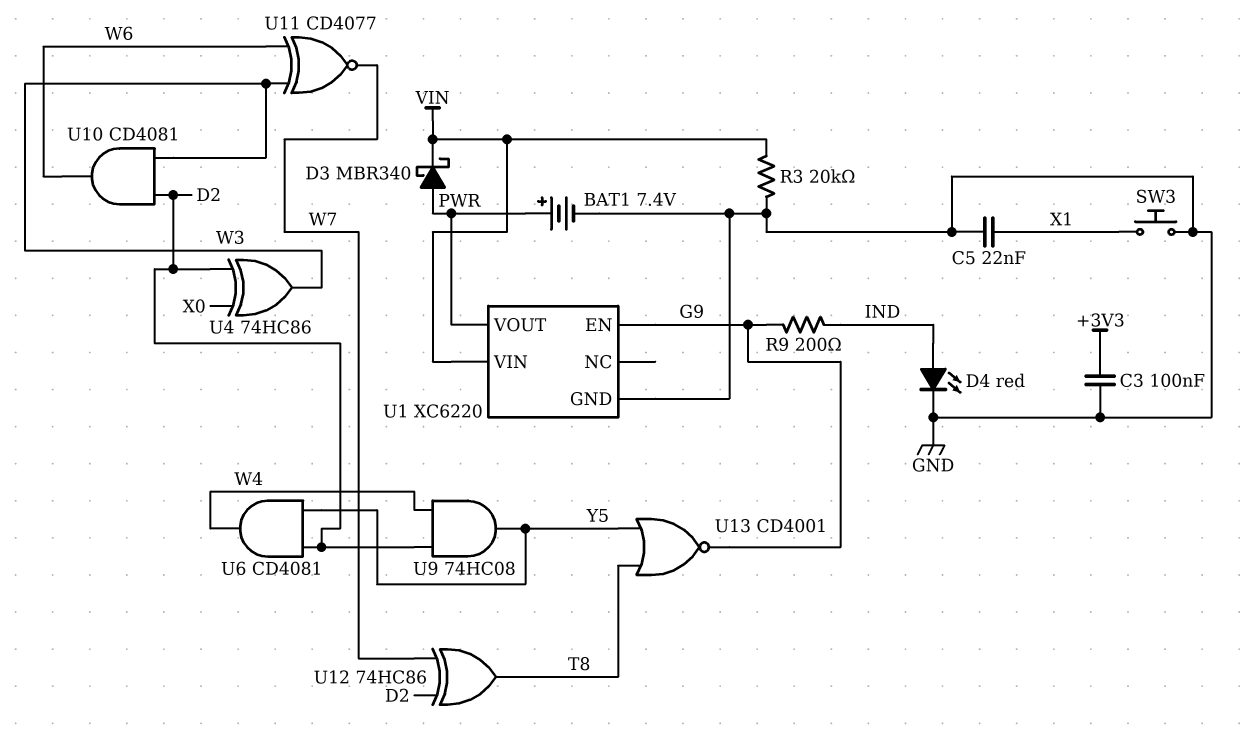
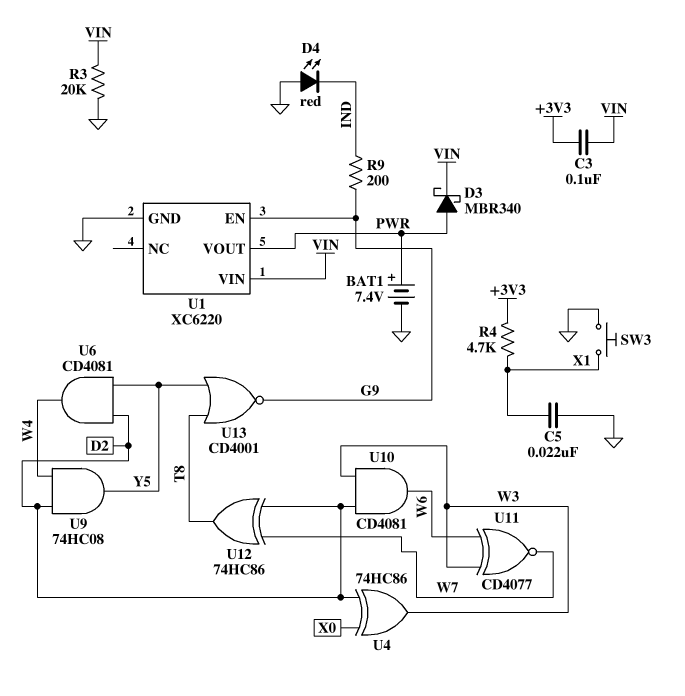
C3: 100nF (+3V3, GND) -> 100nF (+3V3, VIN)
D4: LED red (A IND, K GND) -> LED red (A GND, K IND)
R4: none -> 4.7k (+3V3, X1)

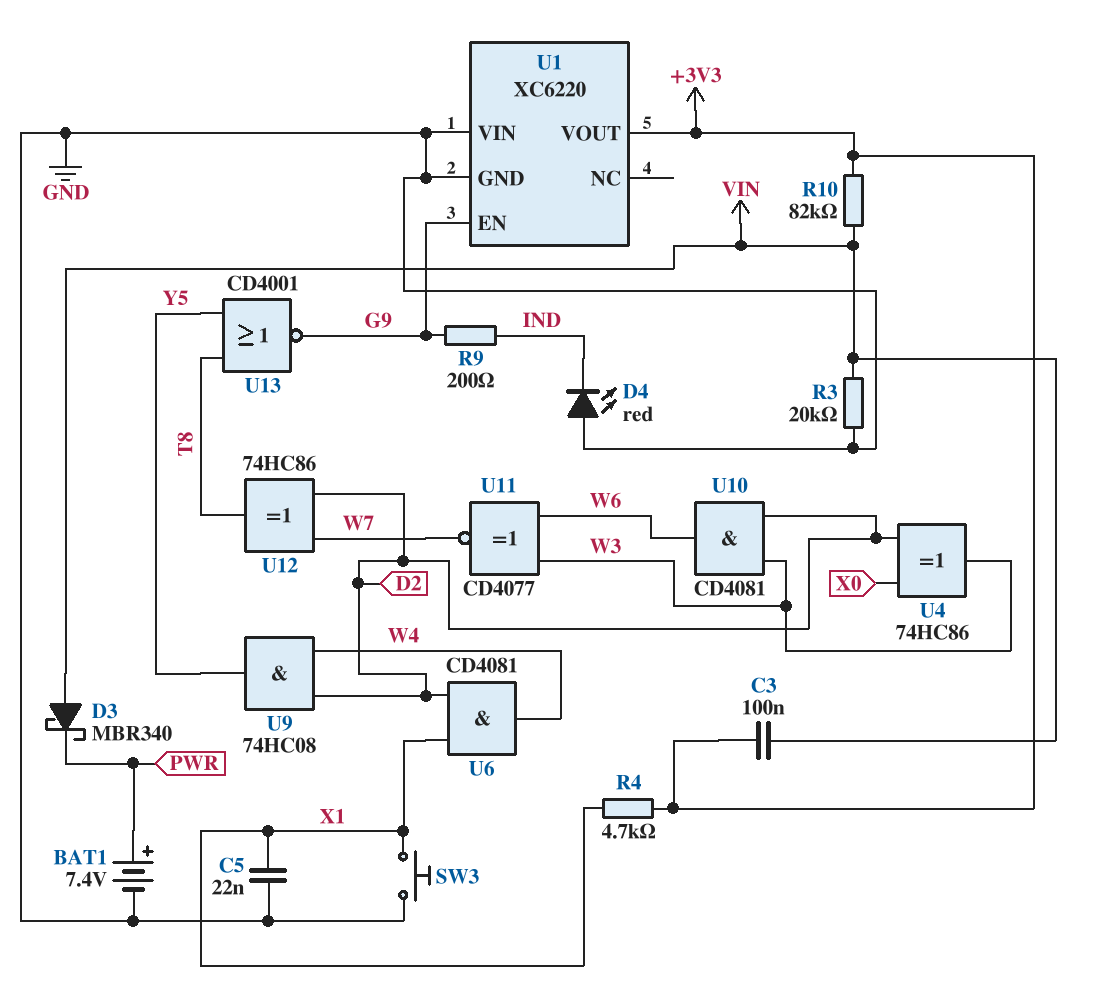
D3: schottky MBR340 (A PWR, K VIN) -> schottky MBR340 (A VIN, K PWR)
R10: none -> 82k (+3V3, VIN)
U1 pin VIN: VIN -> GND
U1 pin VOUT: PWR -> +3V3
U6: AND CD4081 (in D2, in Y5, out W4) -> AND CD4081 (in D2, in X1, out W4)

